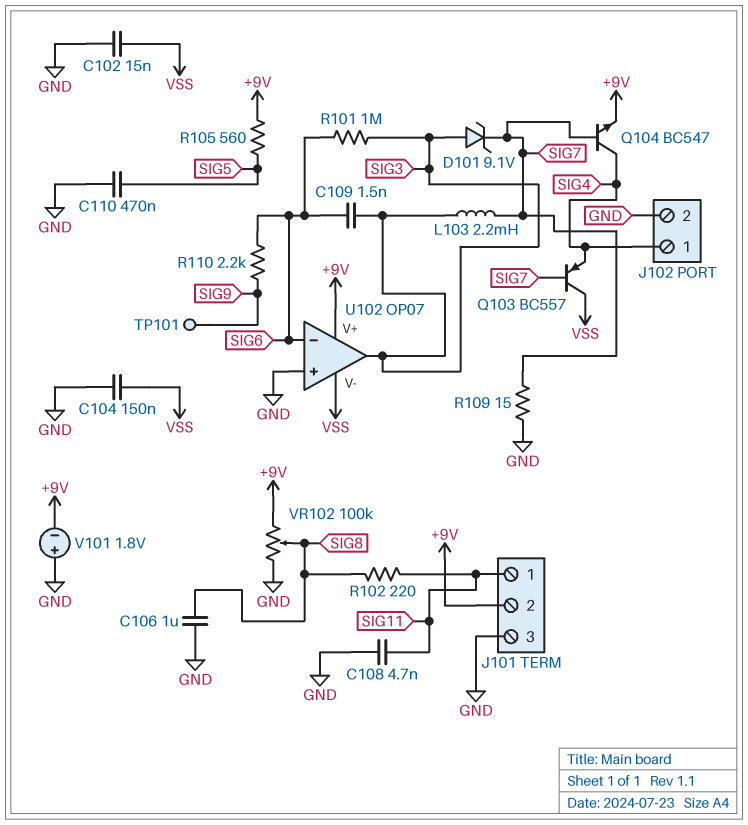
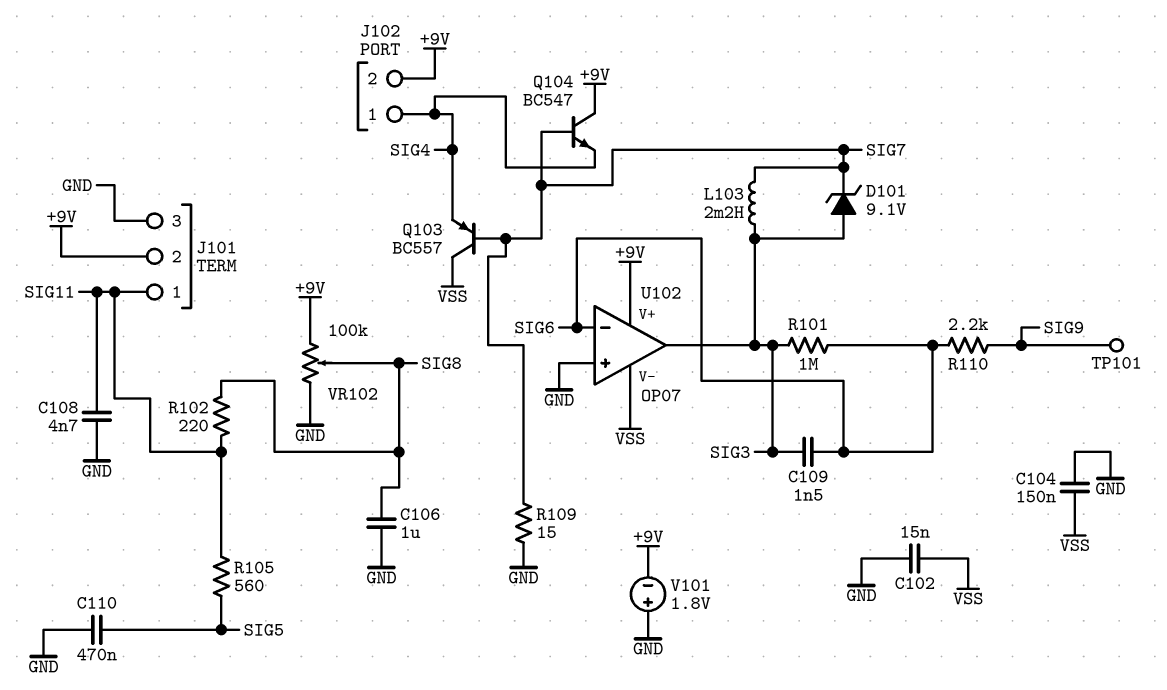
J102 pin 2: GND -> +9V
Q104: NPN BC547 (B SIG7, C SIG4, E +9V) -> NPN BC547 (B SIG7, C +9V, E SIG4)
R105: 560 (+9V, SIG5) -> 560 (SIG5, SIG11)

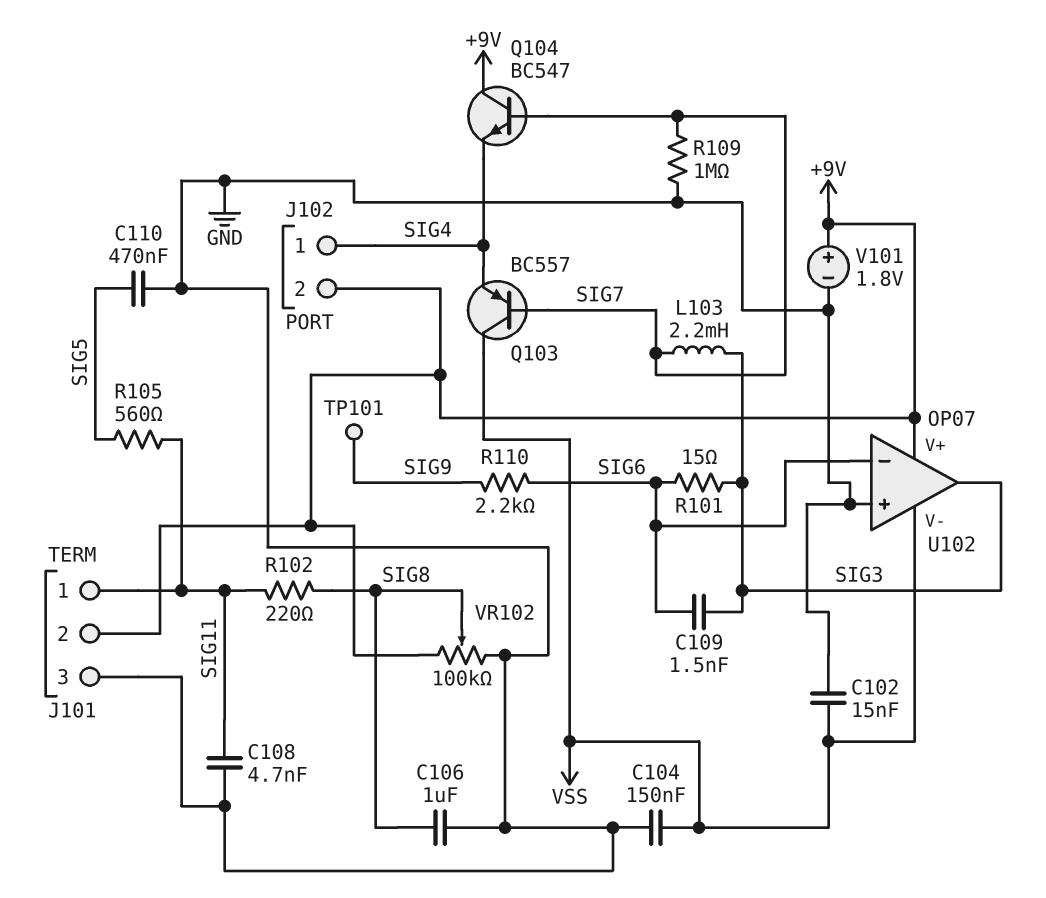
D101: zener 9.1V (A SIG3, K SIG7) -> none
R101: 1M (SIG3, SIG6) -> 15 (SIG3, SIG6)
R109: 15 (GND, SIG7) -> 1M (GND, SIG7)
V101: 1.8V (plus GND, minus +9V) -> 1.8V (plus +9V, minus GND)

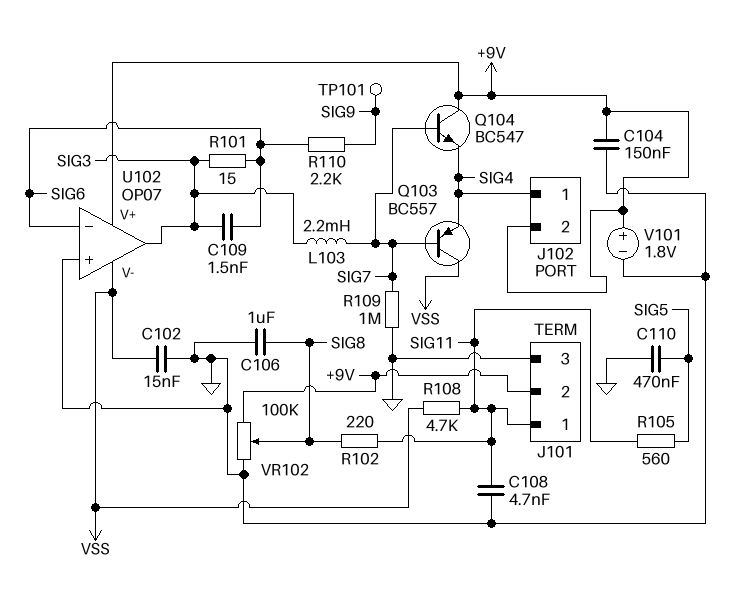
C104: 150nF (GND, VSS) -> 150nF (+9V, GND)
R108: none -> 4.7k (SIG11, VSS)

